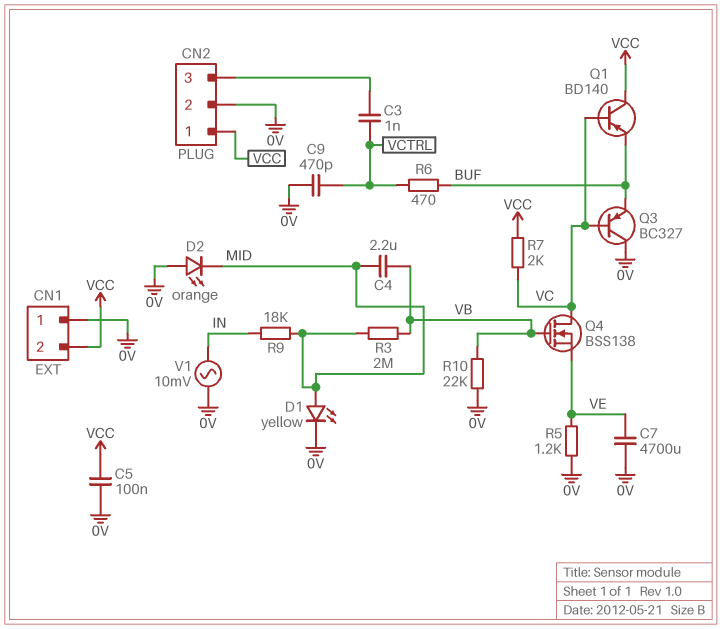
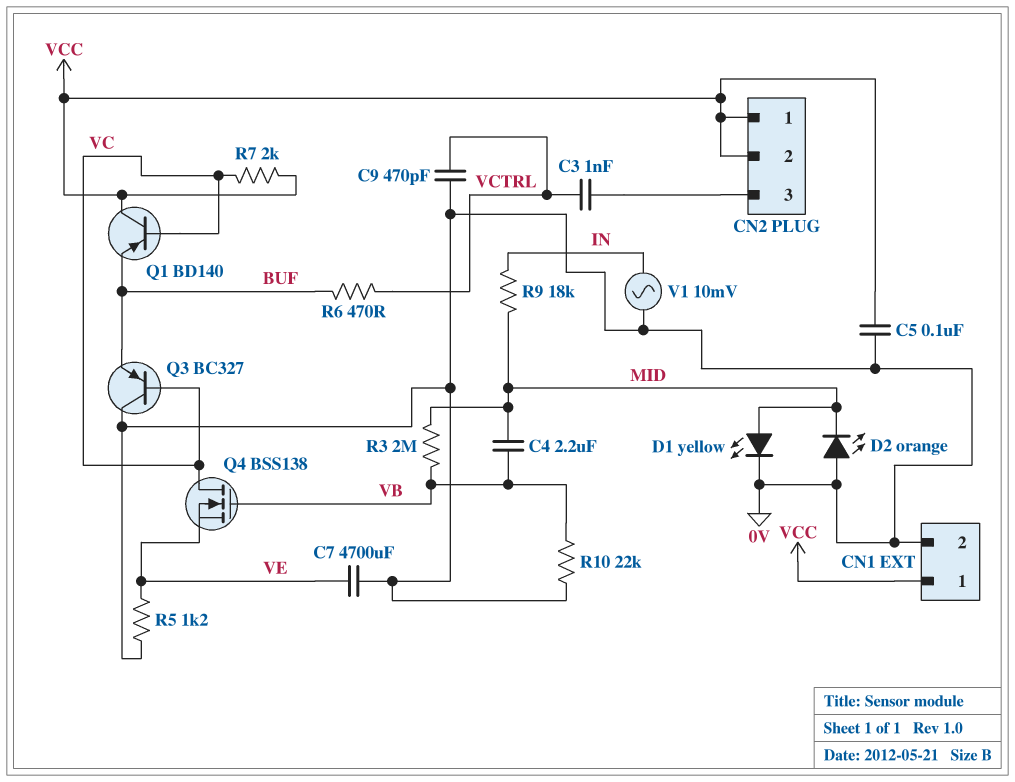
CN1 pin 1: 0V -> VCC
CN1 pin 2: VCC -> 0V
CN2 pin 2: 0V -> VCC

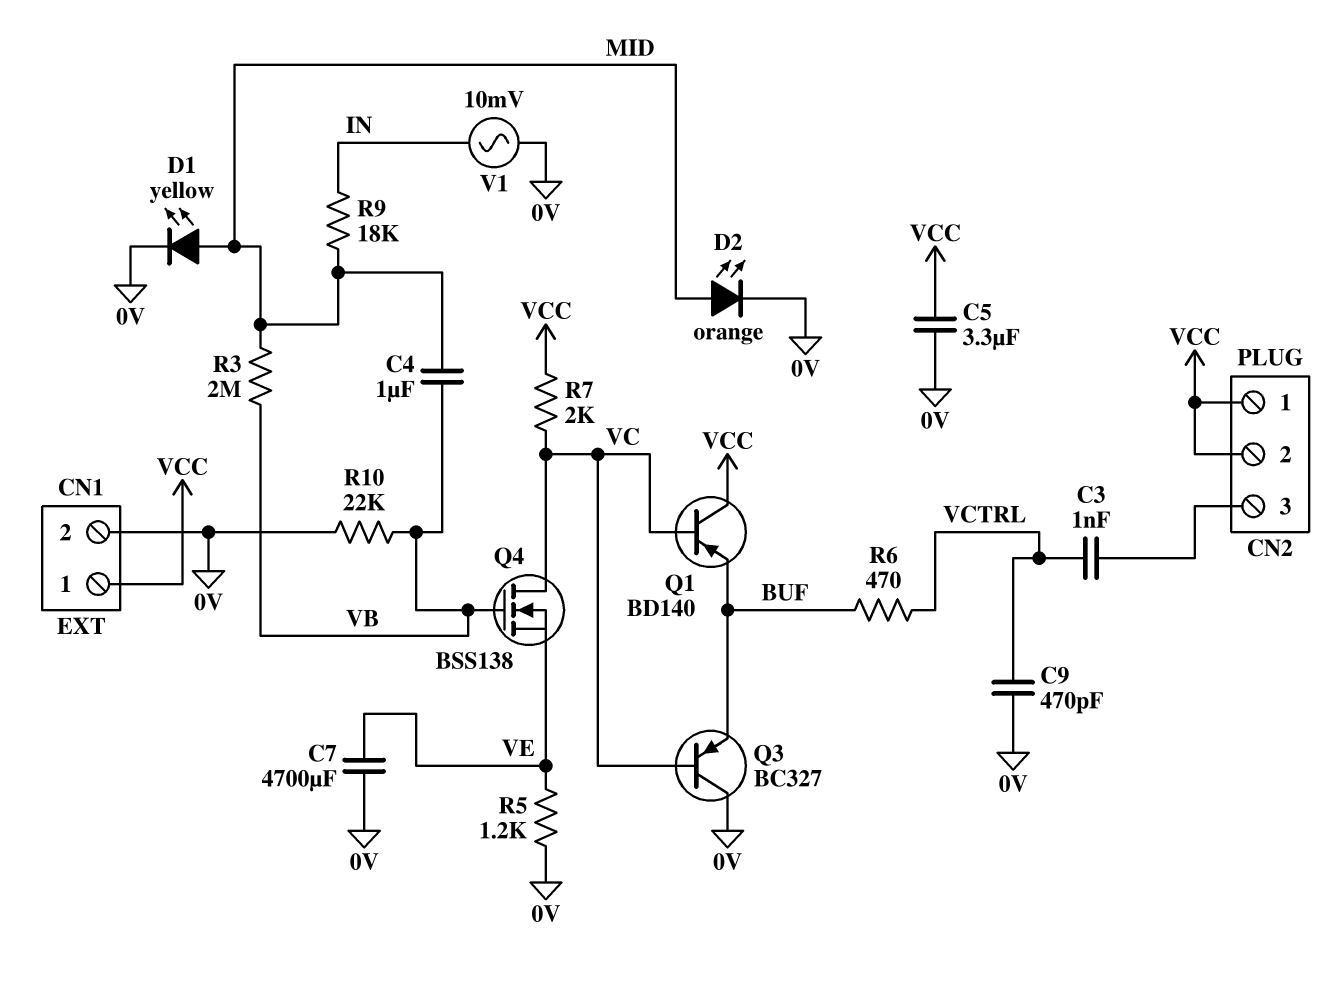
C4: 2.2uF (MID, VB) -> 1uF (MID, VB)
C5: 100nF (0V, VCC) -> 3.3uF (0V, VCC)
D2: LED orange (A 0V, K MID) -> LED orange (A MID, K 0V)

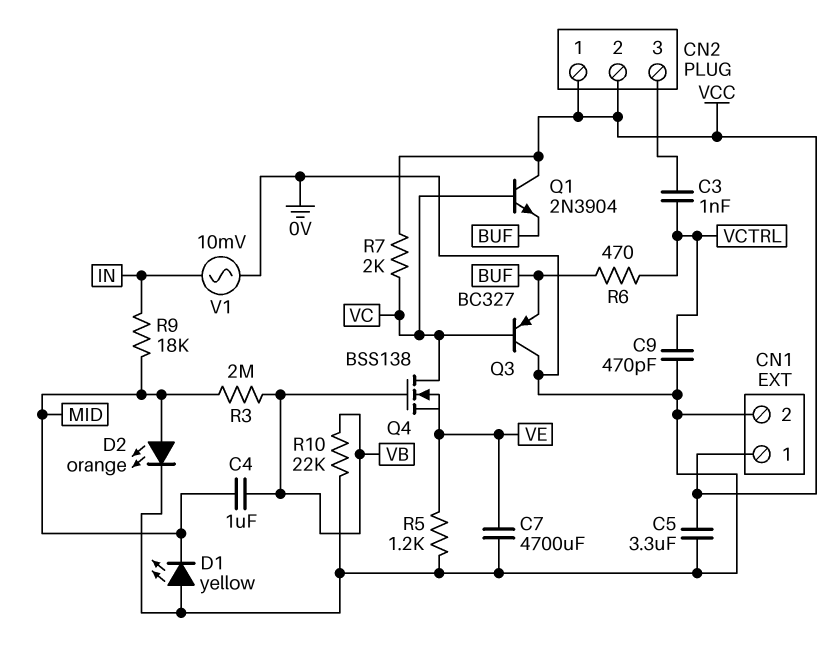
D1: LED yellow (A MID, K 0V) -> LED yellow (A 0V, K MID)
Q1: PNP BD140 (B VC, C VCC, E BUF) -> NPN 2N3904 (B VC, C VCC, E BUF)

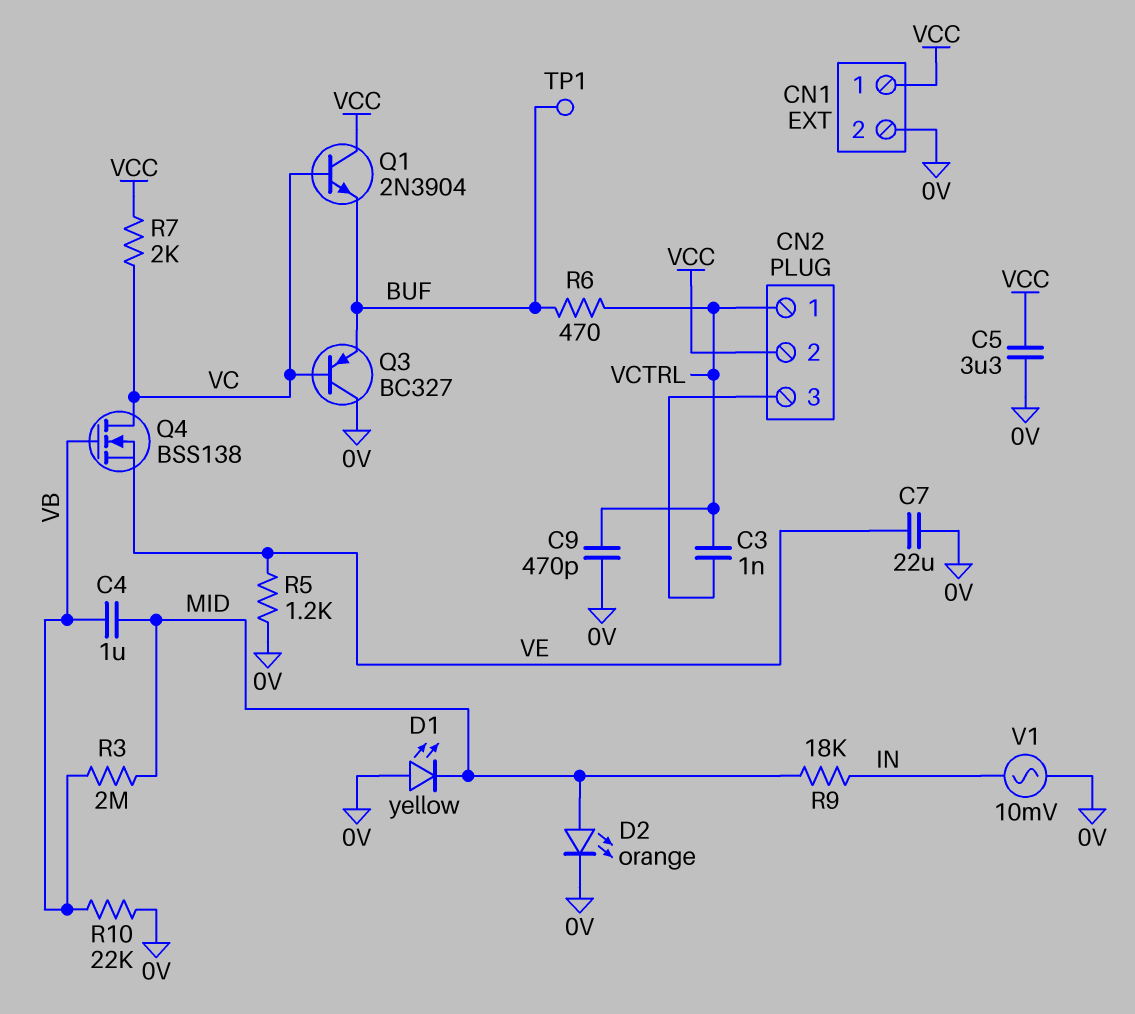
C7: 4700uF (0V, VE) -> 22uF (0V, VE)
CN2 pin 1: VCC -> VCTRL
TP1: none -> test point (BUF)

